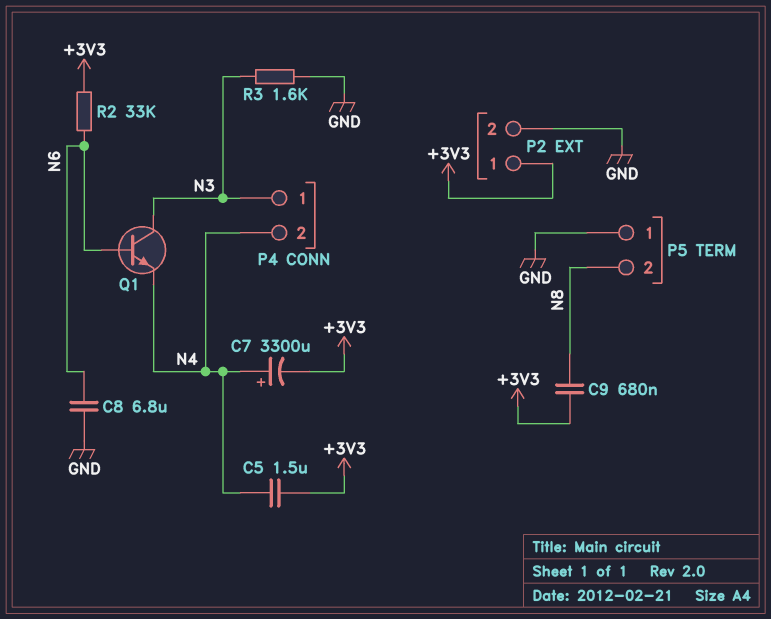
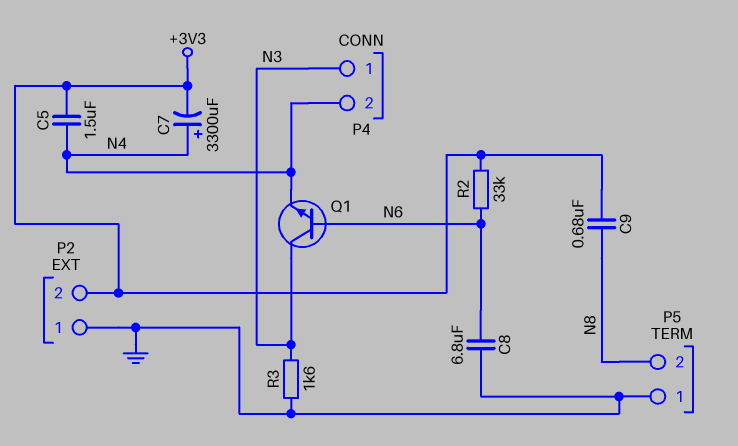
P2 pin 1: +3V3 -> GND
P2 pin 2: GND -> +3V3

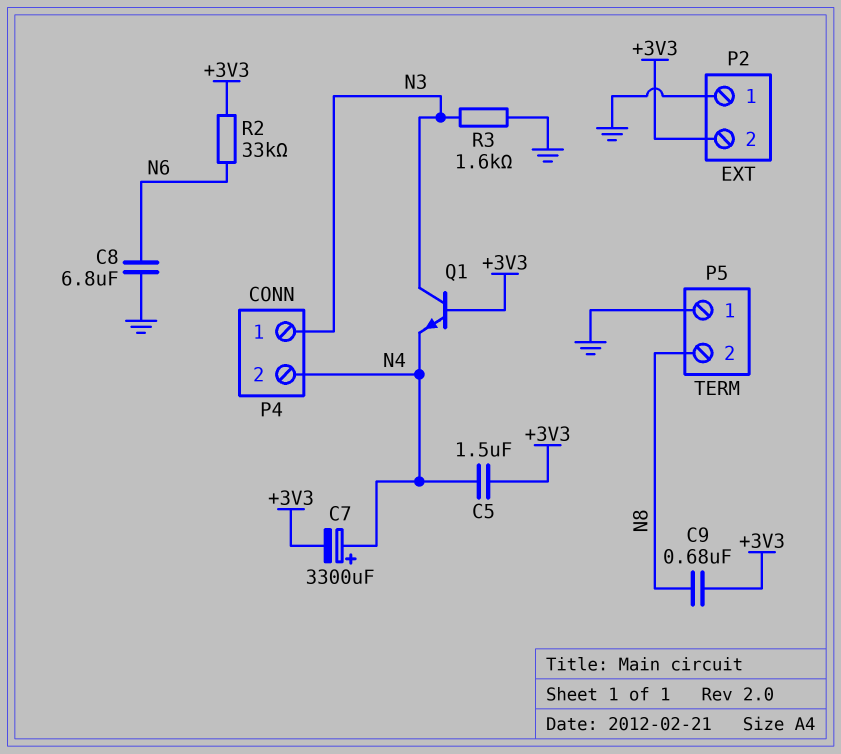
Q1: NPN (B N6, C N3, E N4) -> NPN (B +3V3, C N3, E N4)

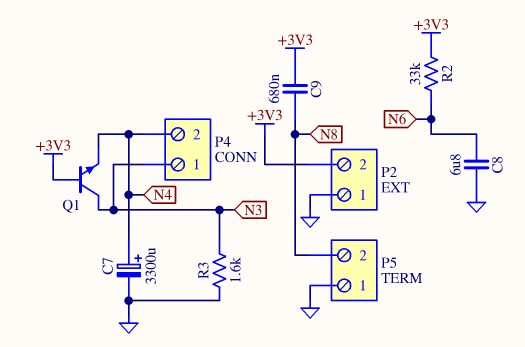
C5: 1.5uF (+3V3, N4) -> none
C7: 3300uF (plus N4, minus +3V3) -> 3300uF (plus N4, minus GND)

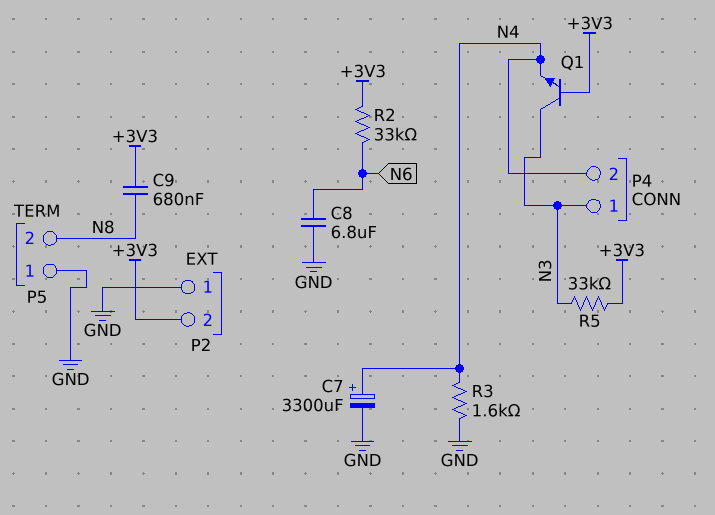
R3: 1.6k (GND, N3) -> 1.6k (GND, N4)
R5: none -> 33k (+3V3, N3)

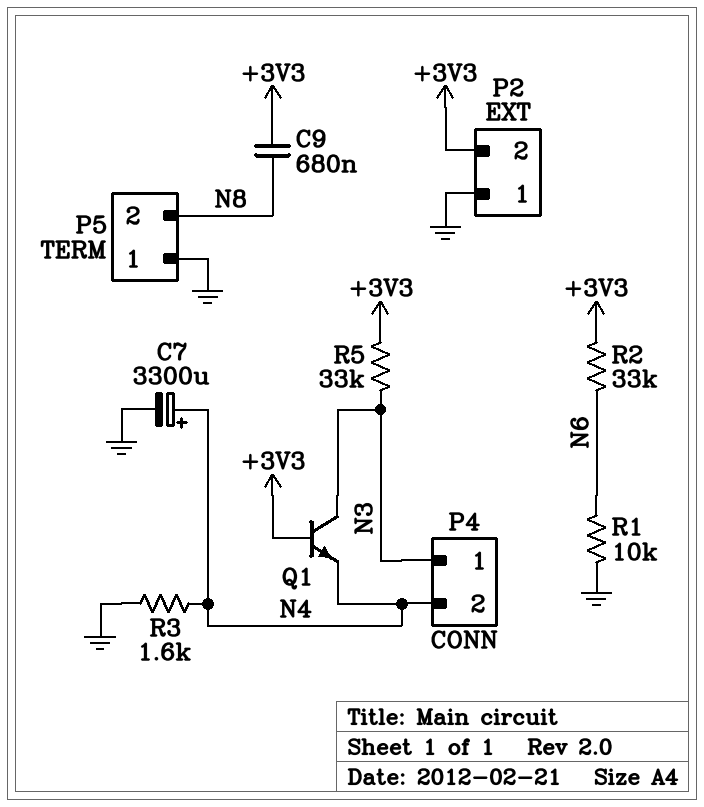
C8: 6.8uF (GND, N6) -> none
R1: none -> 10k (GND, N6)

